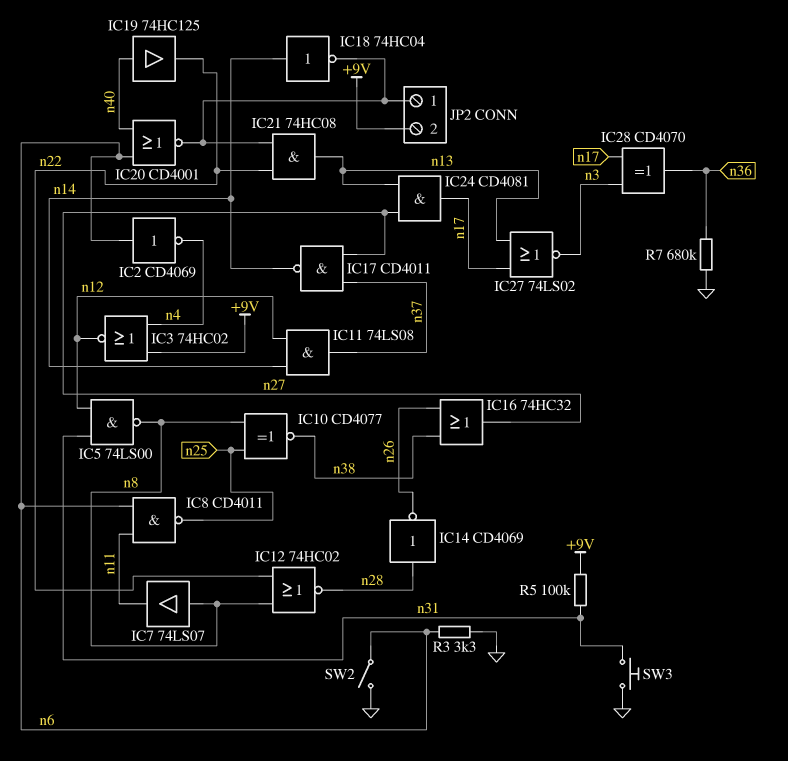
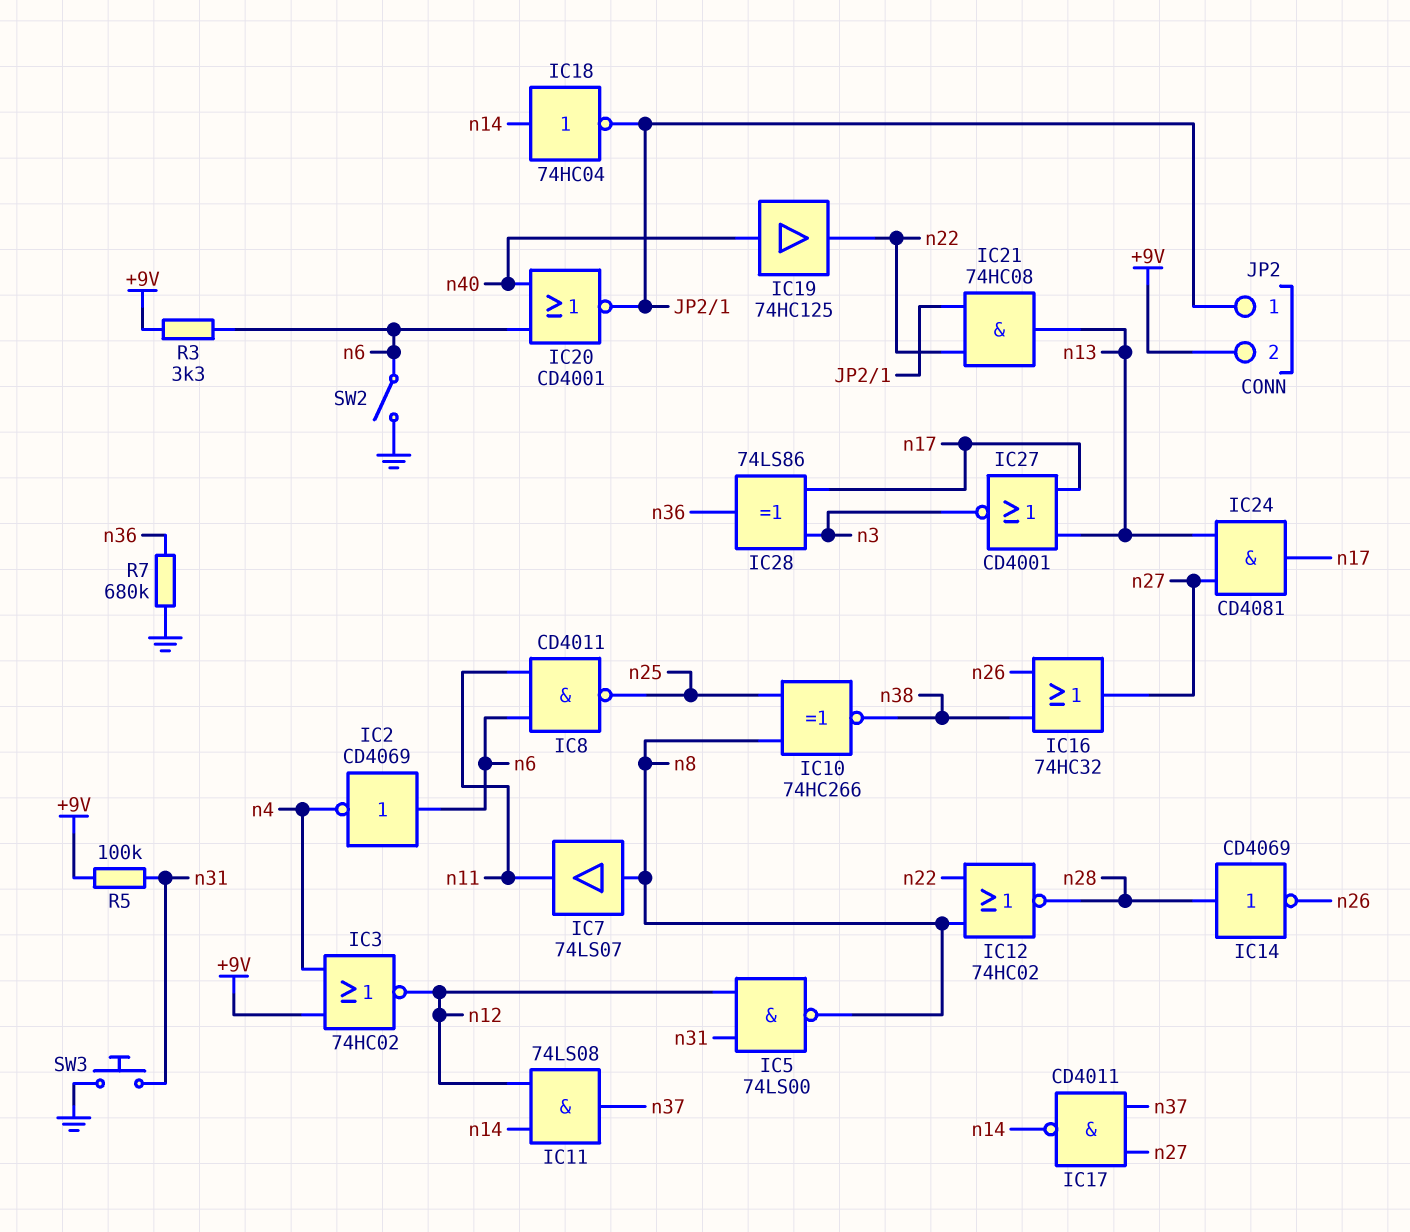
IC10: XNOR CD4077 (in n8, in n25, out n38) -> XNOR 74HC266 (in n8, in n25, out n38)
IC27: NOR 74LS02 (in n13, in n17, out n3) -> NOR CD4001 (in n13, in n17, out n3)
IC28: XOR CD4070 (in n3, in n17, out n36) -> XOR 74LS86 (in n3, in n17, out n36)
R3: 3.3k (GND, n6) -> 3.3k (+9V, n6)

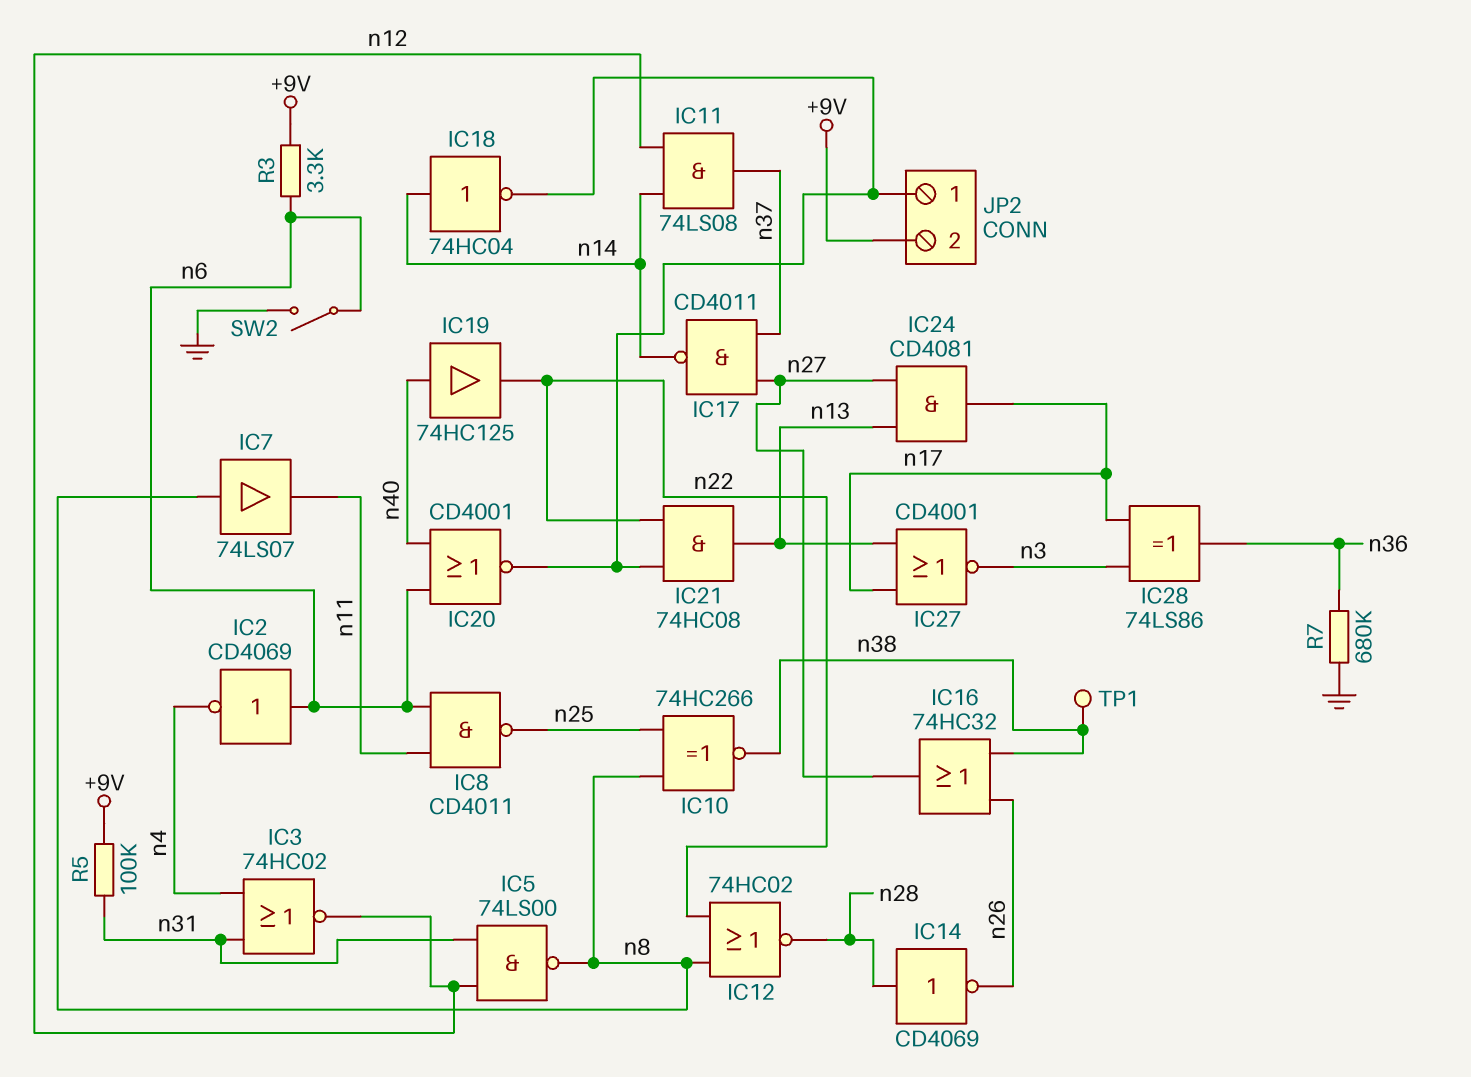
IC3: NOR 74HC02 (in +9V, in n4, out n12) -> NOR 74HC02 (in n4, in n31, out n12)
SW3: button (GND, n31) -> none
TP1: none -> test point (n38)

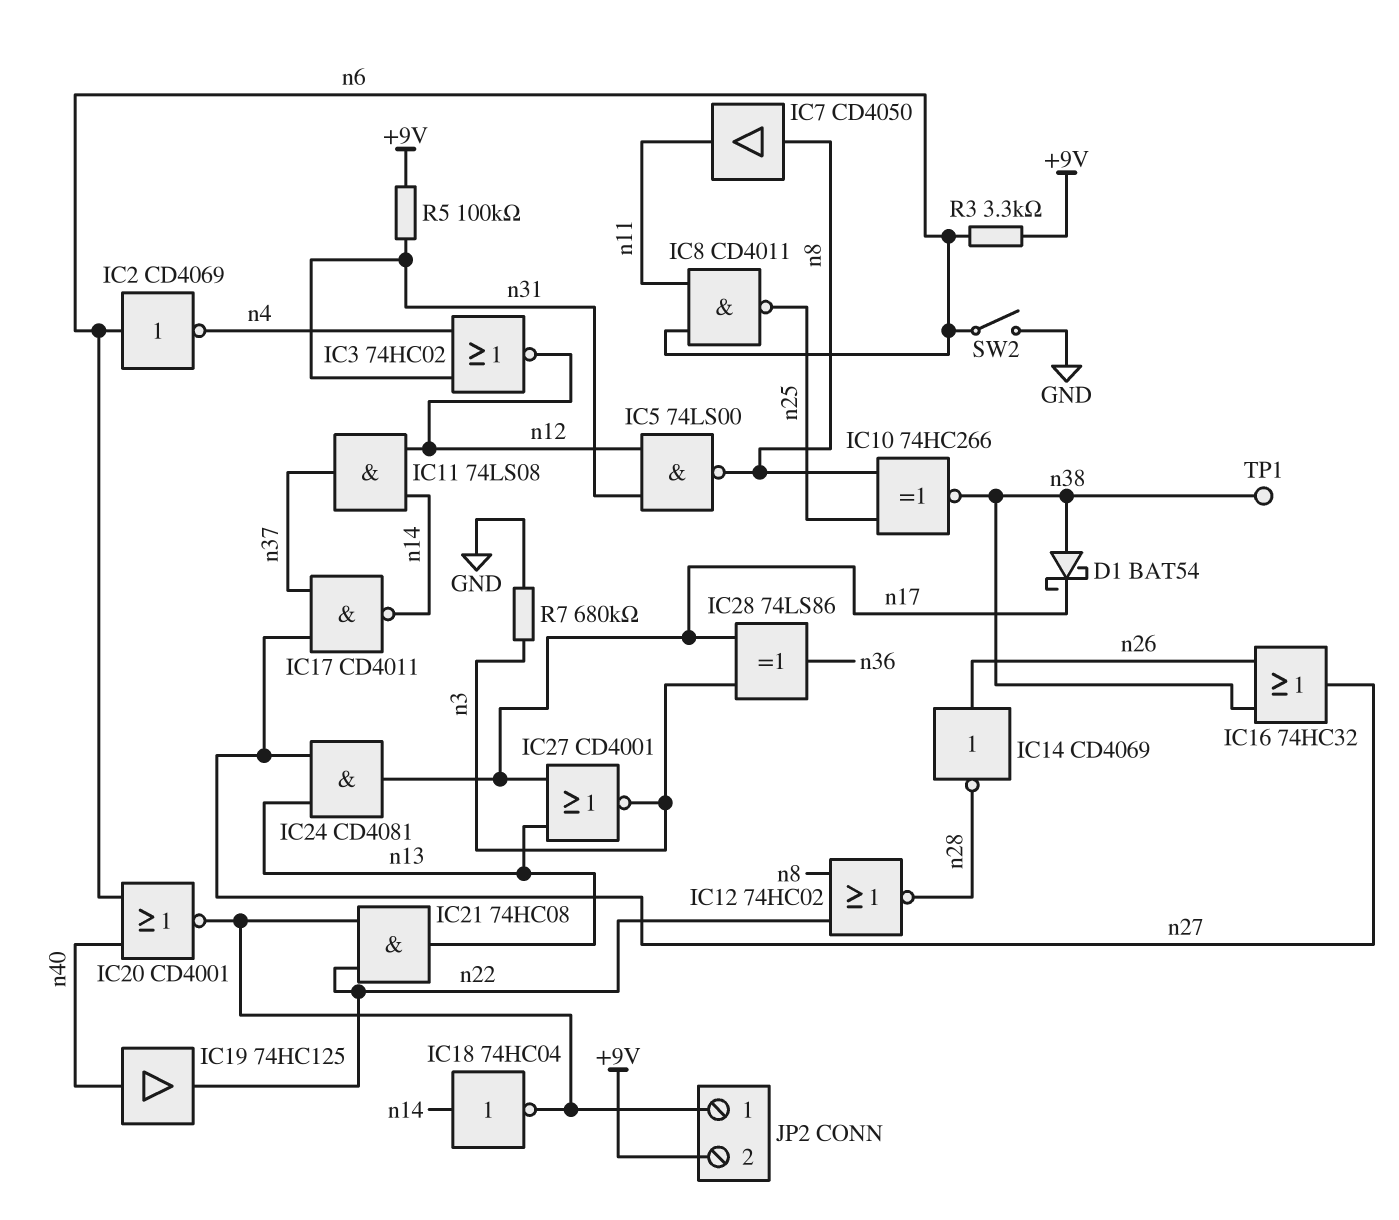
D1: none -> schottky BAT54 (A n38, K n17)
IC7: buffer 74LS07 (in n8, out n11) -> buffer CD4050 (in n8, out n11)
IC14: NOT CD4069 (in n28, out n26) -> NOT CD4069 (in n26, out n28)
R7: 680k (GND, n36) -> 680k (GND, n3)

